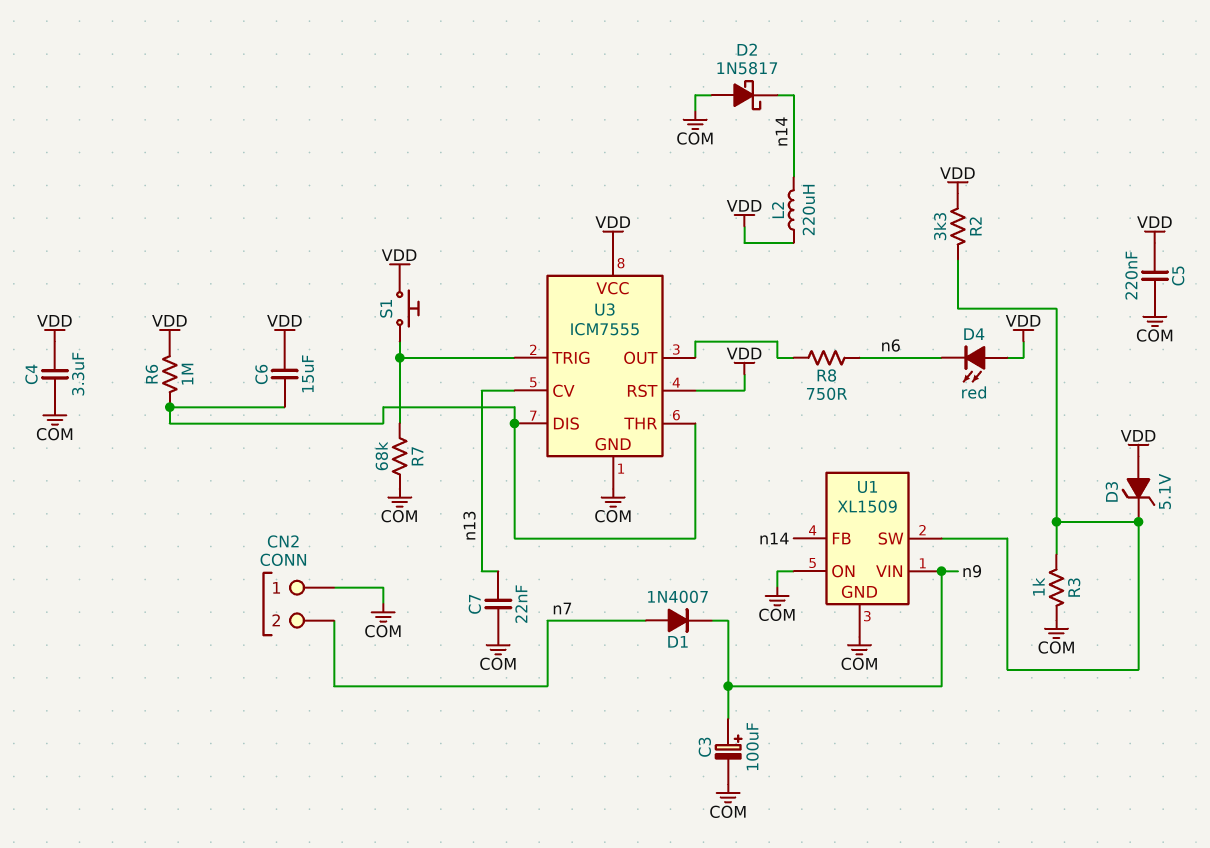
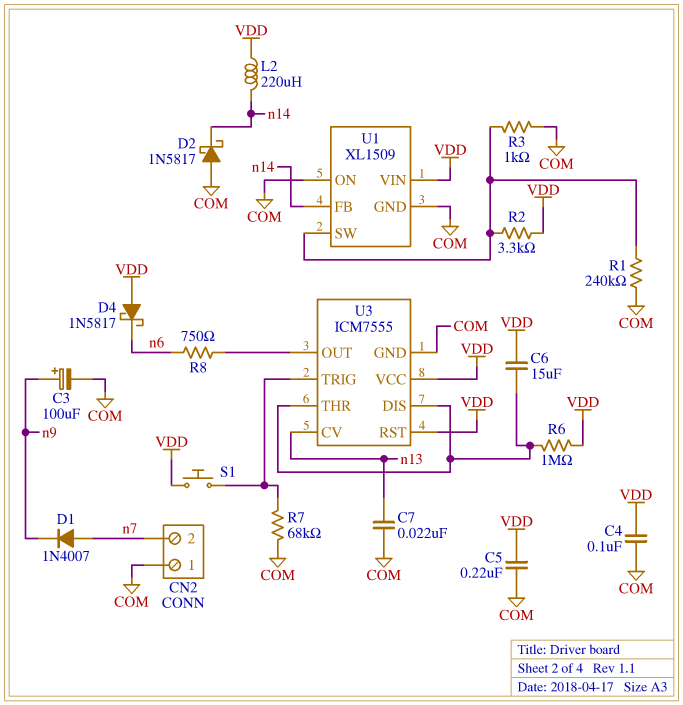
C4: 3.3uF (COM, VDD) -> 100nF (COM, VDD)
D3: zener 5.1V (A VDD, K U1/SW) -> none
D4: LED red (A VDD, K n6) -> schottky 1N5817 (A VDD, K n6)
R1: none -> 240k (COM, U1/SW)
U1 pin VIN: n9 -> VDD

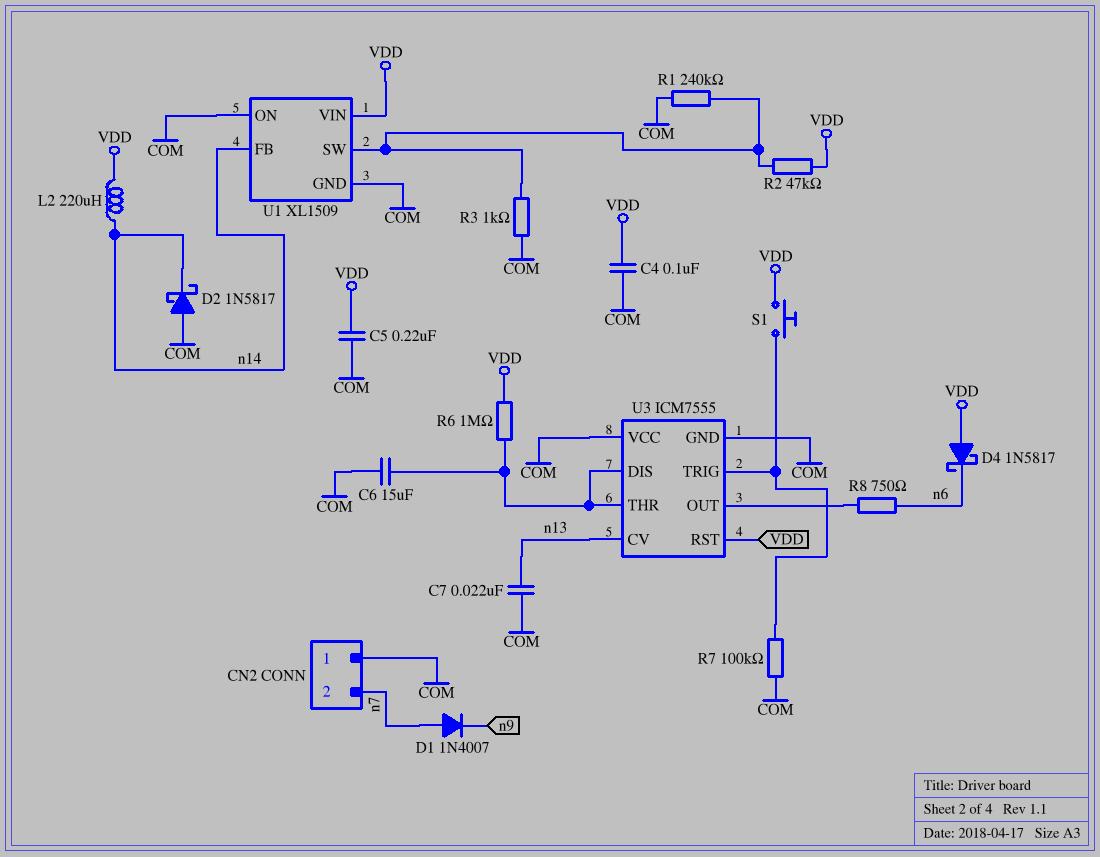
C3: 100uF (plus n9, minus COM) -> none
C6: 15uF (U3/DIS, VDD) -> 15uF (COM, U3/DIS)
R2: 3.3k (U1/SW, VDD) -> 47k (U1/SW, VDD)
R7: 68k (COM, U3/TRIG) -> 100k (COM, U3/TRIG)
U3 pin VCC: VDD -> COM

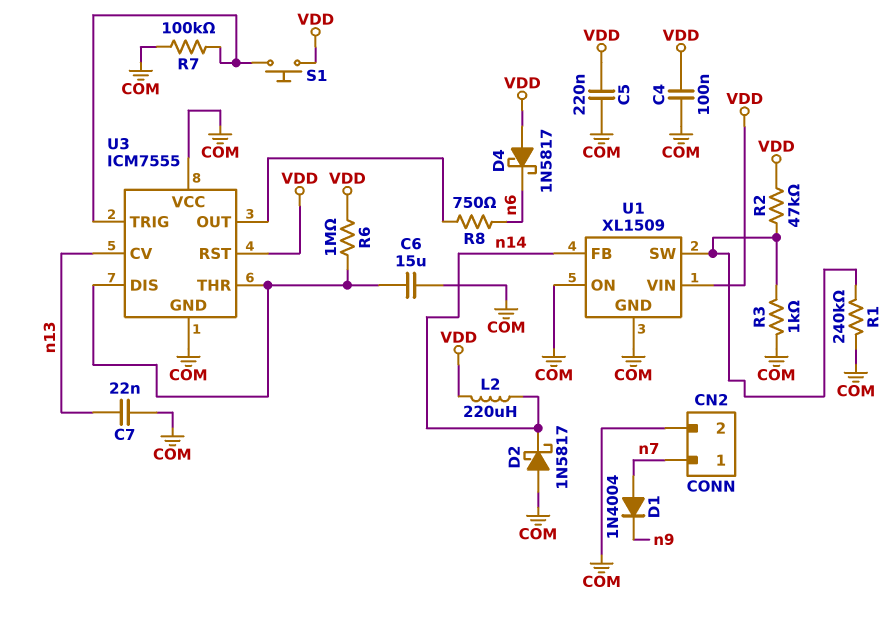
CN2 pin 1: COM -> n7
CN2 pin 2: n7 -> COM
D1: diode 1N4007 (A n7, K n9) -> diode 1N4004 (A n7, K n9)

